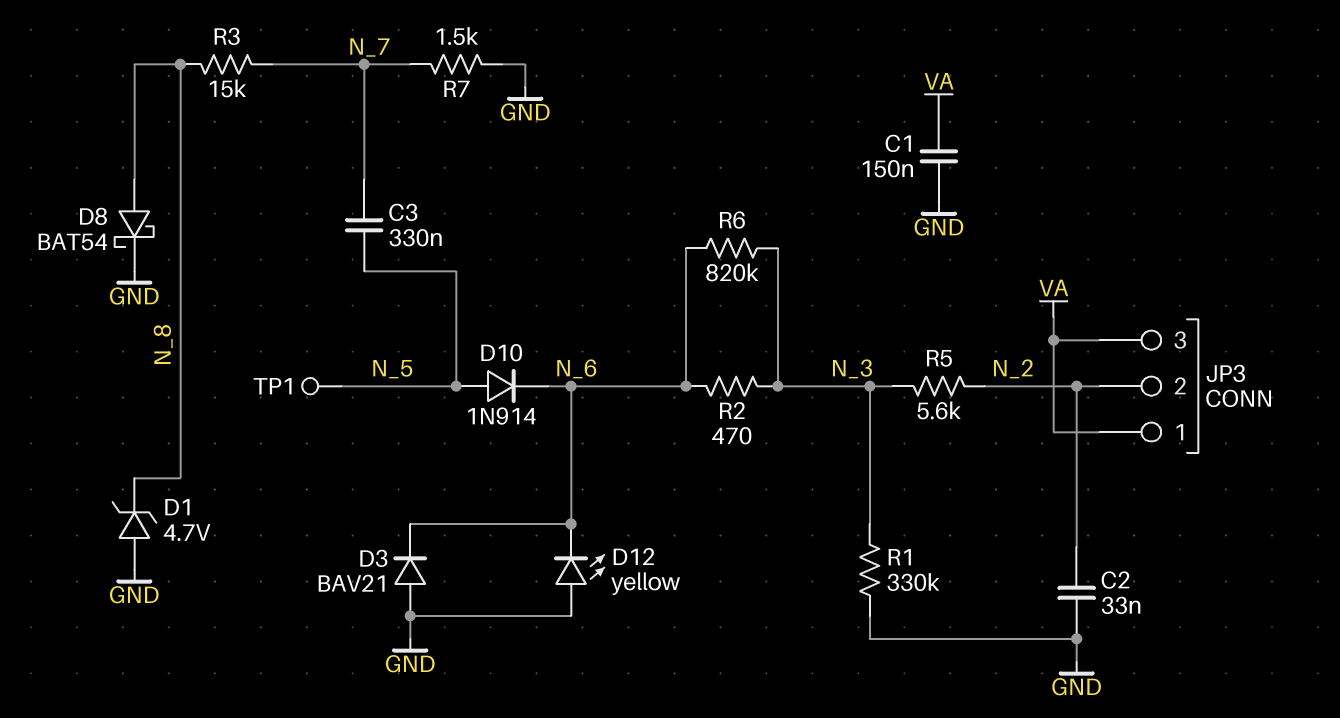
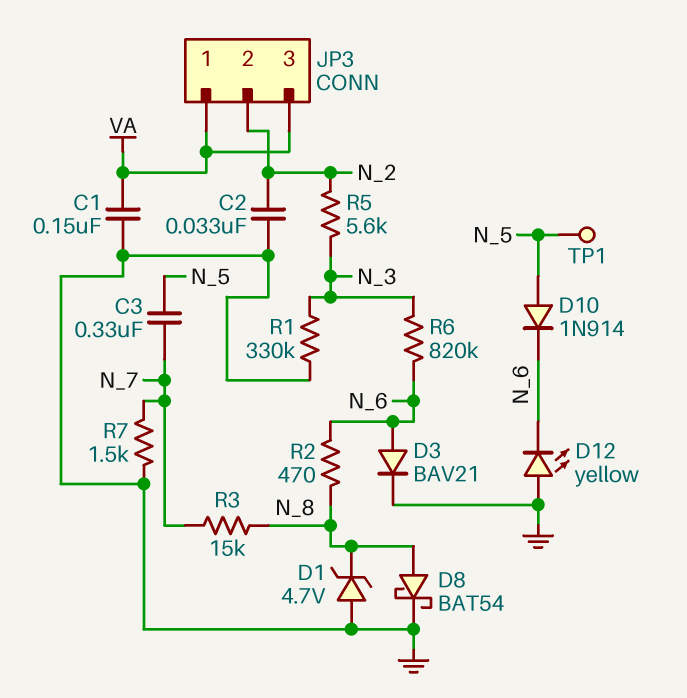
D3: diode BAV21 (A GND, K N_6) -> diode BAV21 (A N_6, K GND)
R2: 470 (N_3, N_6) -> 470 (N_6, N_8)

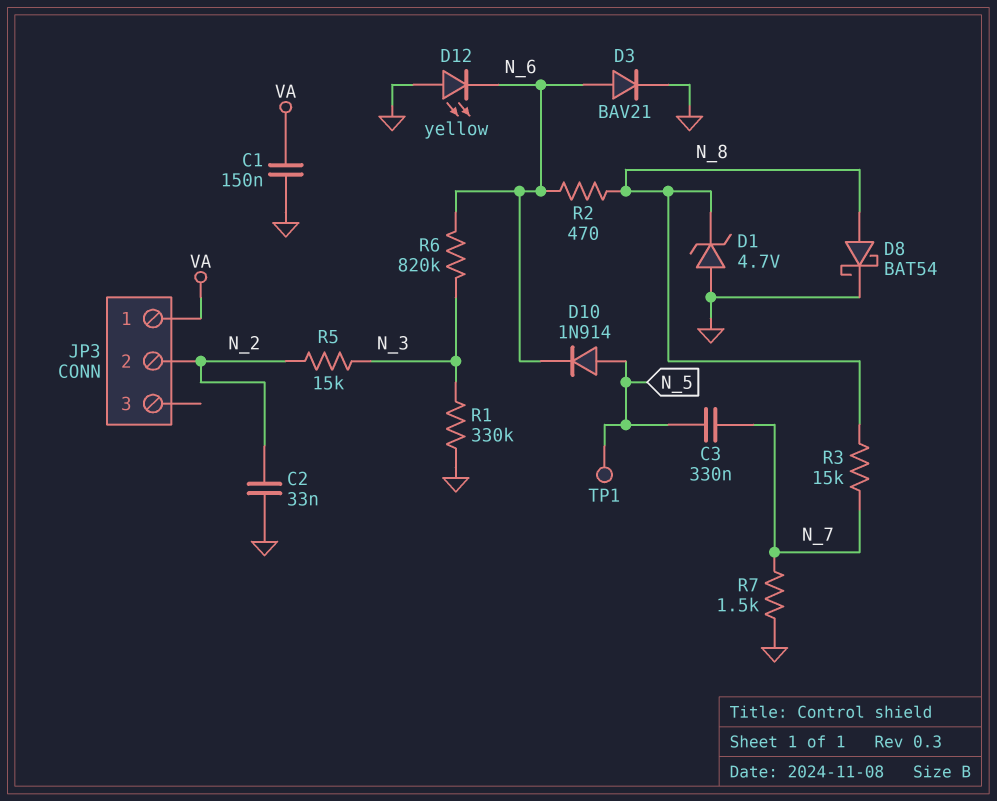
JP3 pin 3: VA -> none
R5: 5.6k (N_2, N_3) -> 15k (N_2, N_3)

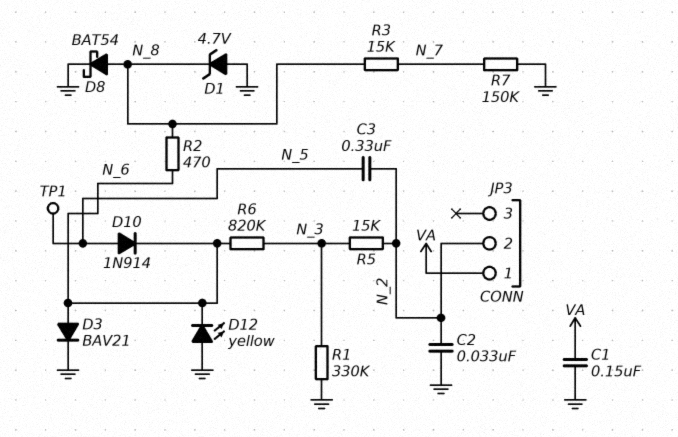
C3: 330nF (N_5, N_7) -> 330nF (N_2, N_5)
R7: 1.5k (GND, N_7) -> 150k (GND, N_7)

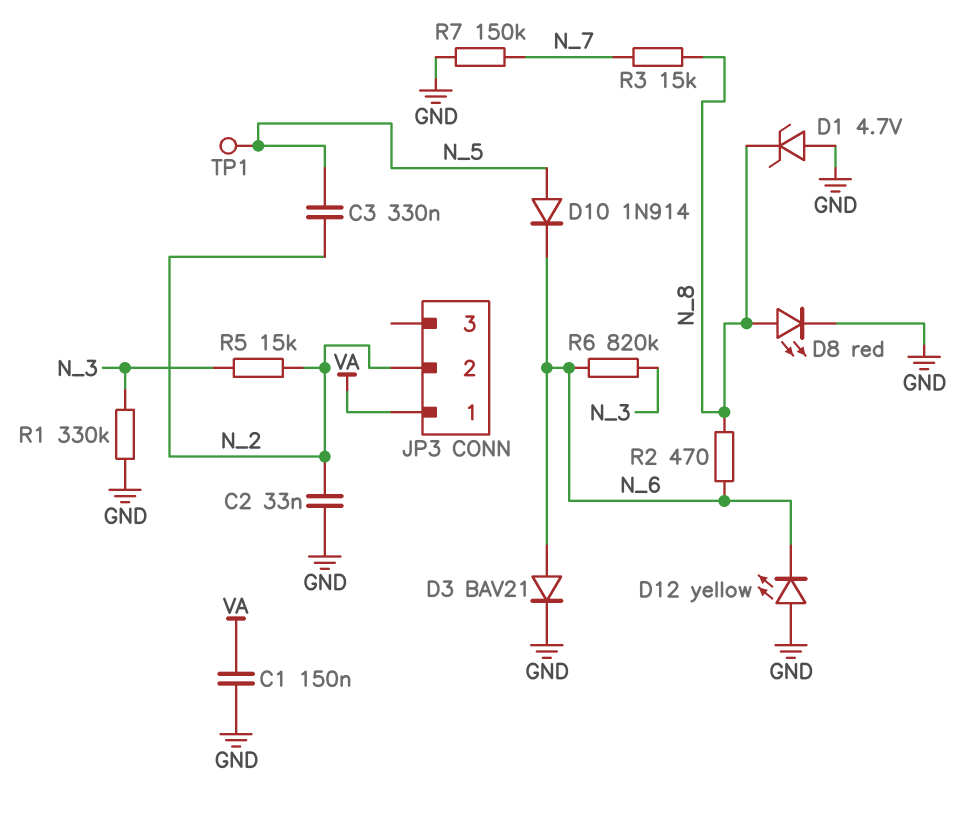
D8: schottky BAT54 (A N_8, K GND) -> LED red (A N_8, K GND)

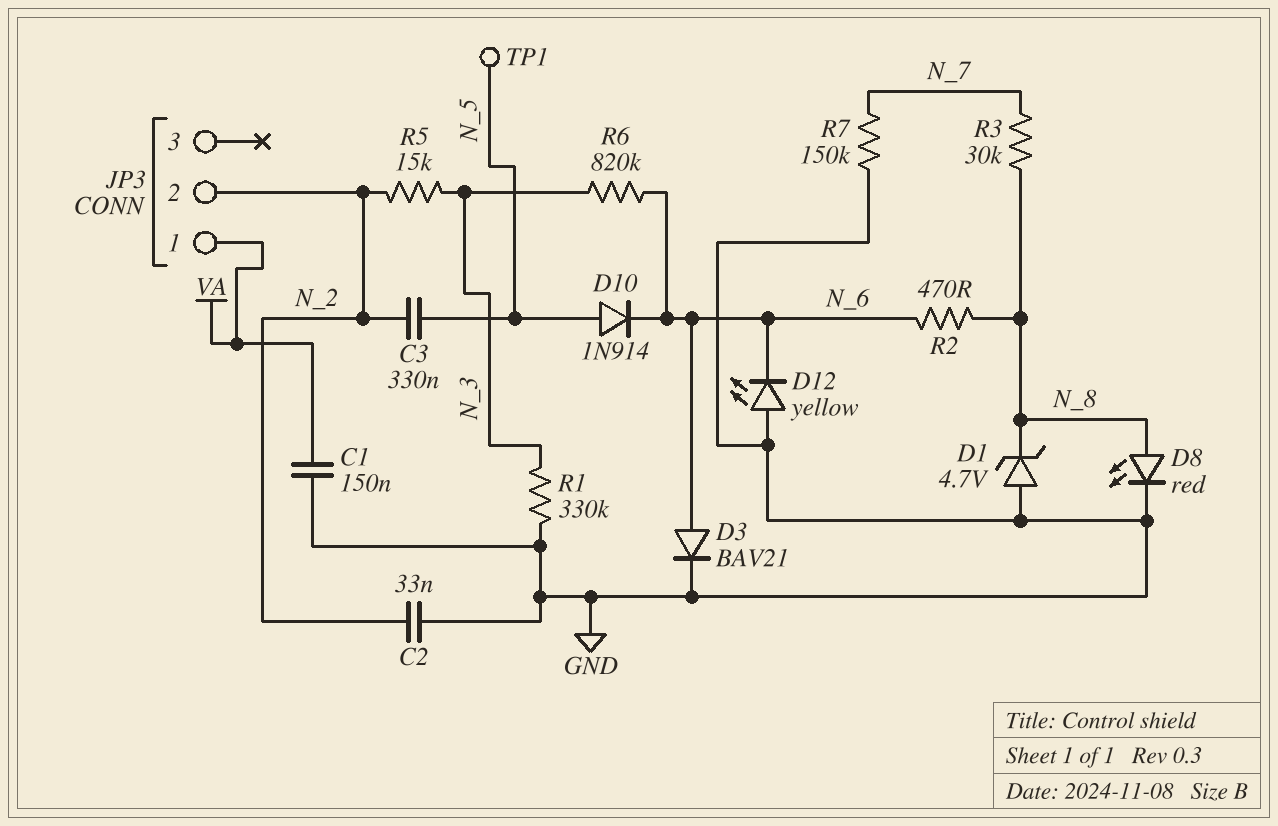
R3: 15k (N_7, N_8) -> 30k (N_7, N_8)

